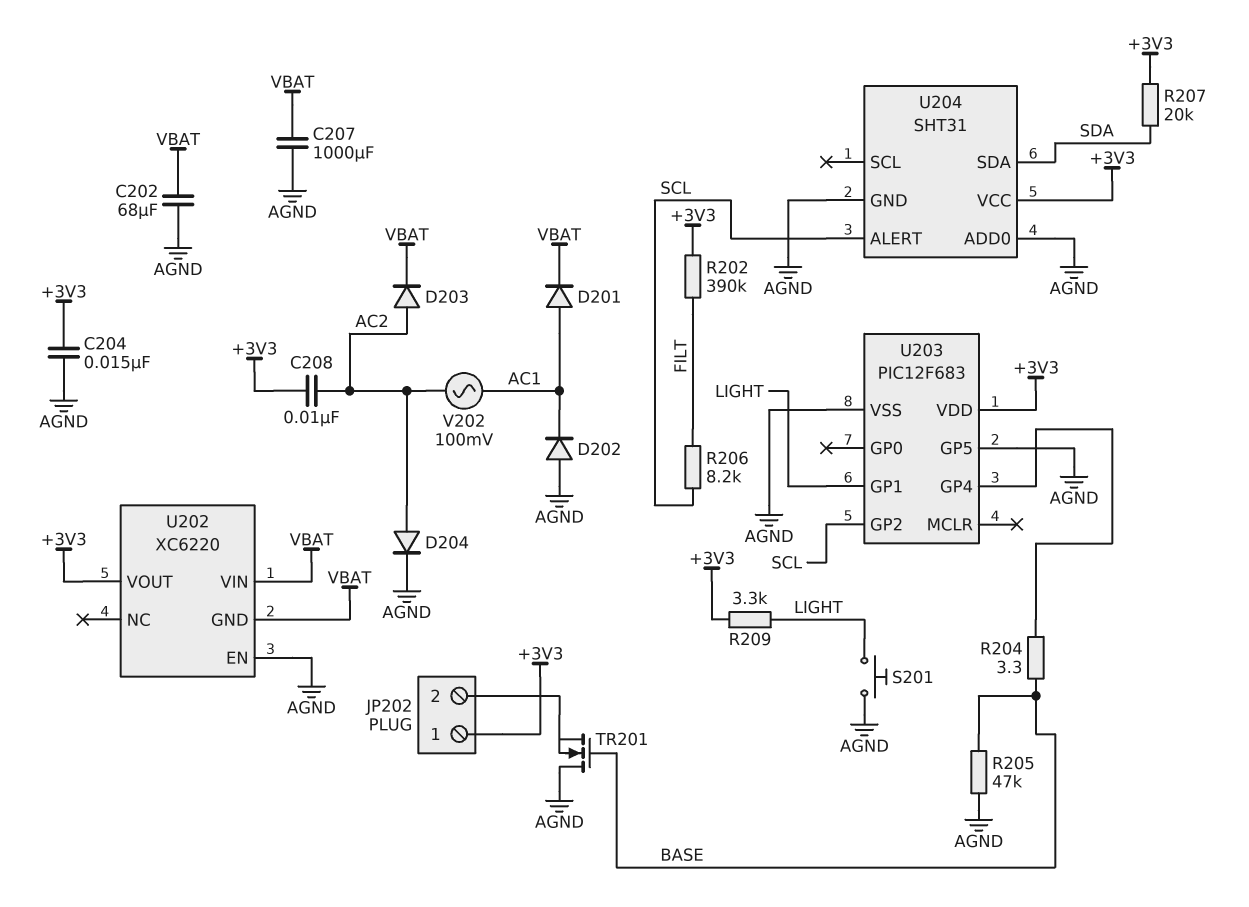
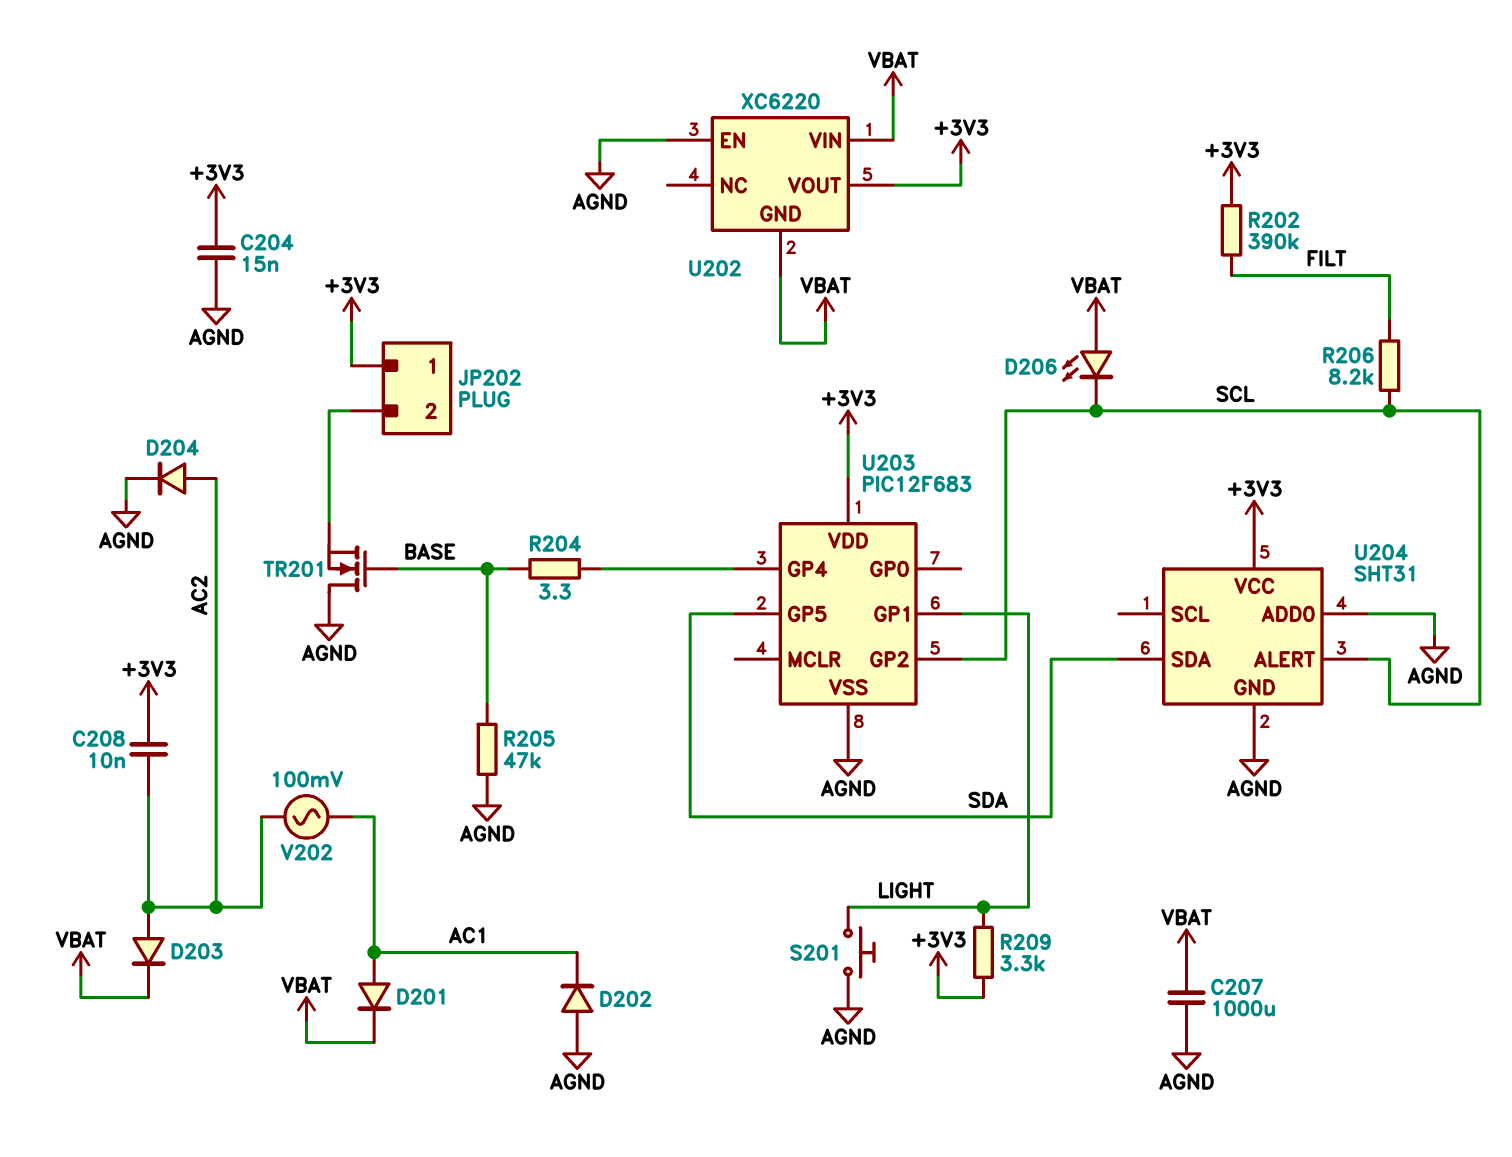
C202: 68uF (AGND, VBAT) -> none
D206: none -> LED (A VBAT, K SCL)
R207: 20k (+3V3, SDA) -> none
U203 pin GP5: AGND -> SDA

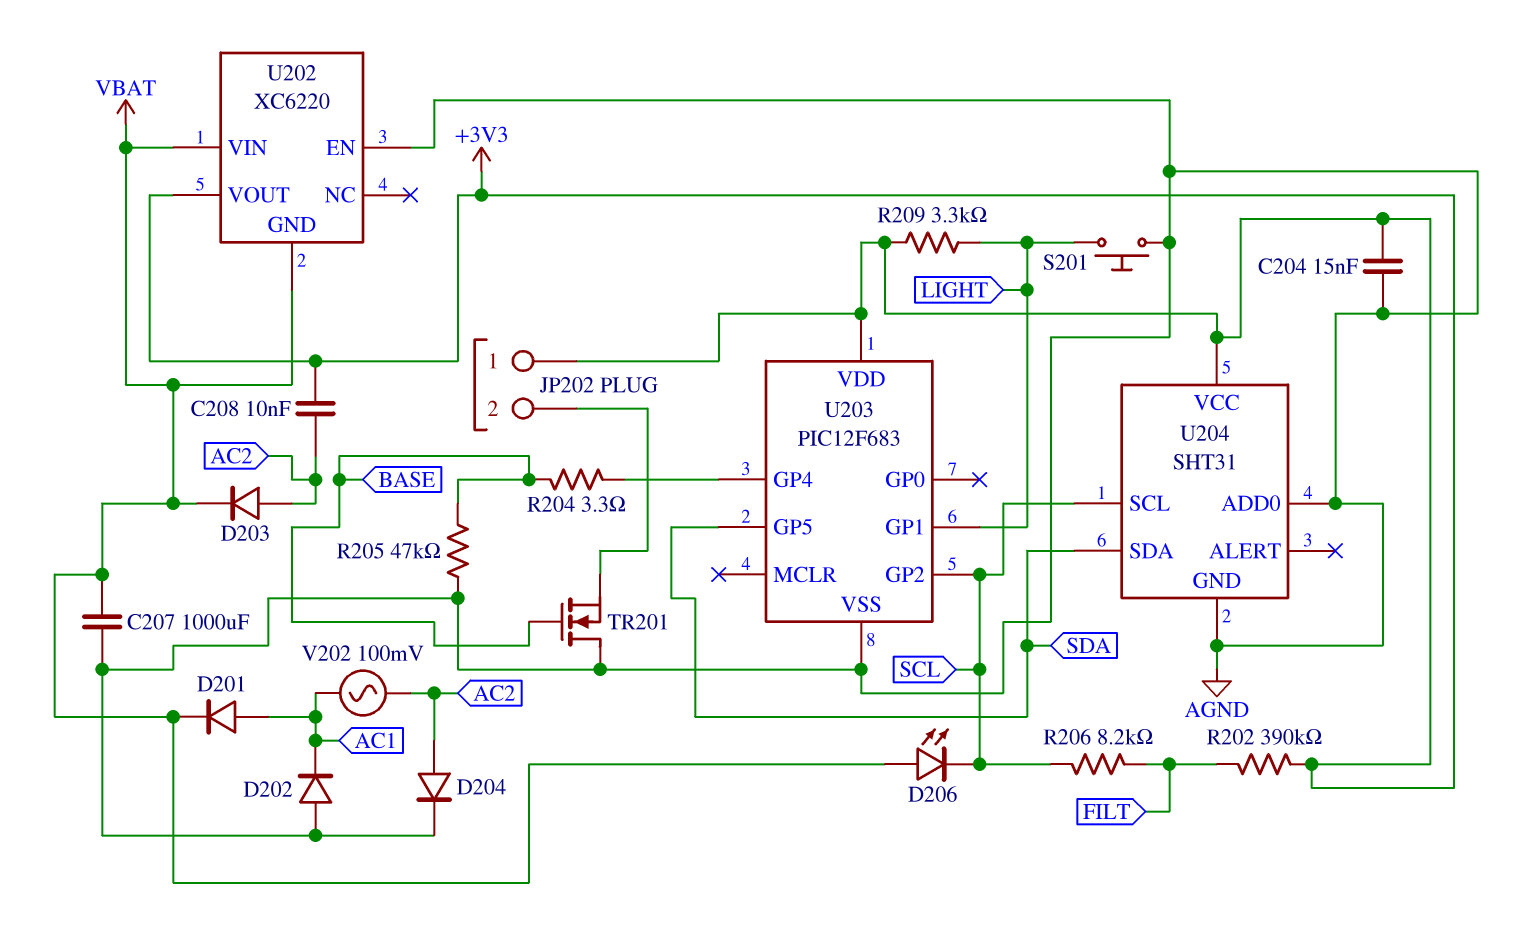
U204 pin ALERT: SCL -> none
U204 pin SCL: none -> SCL

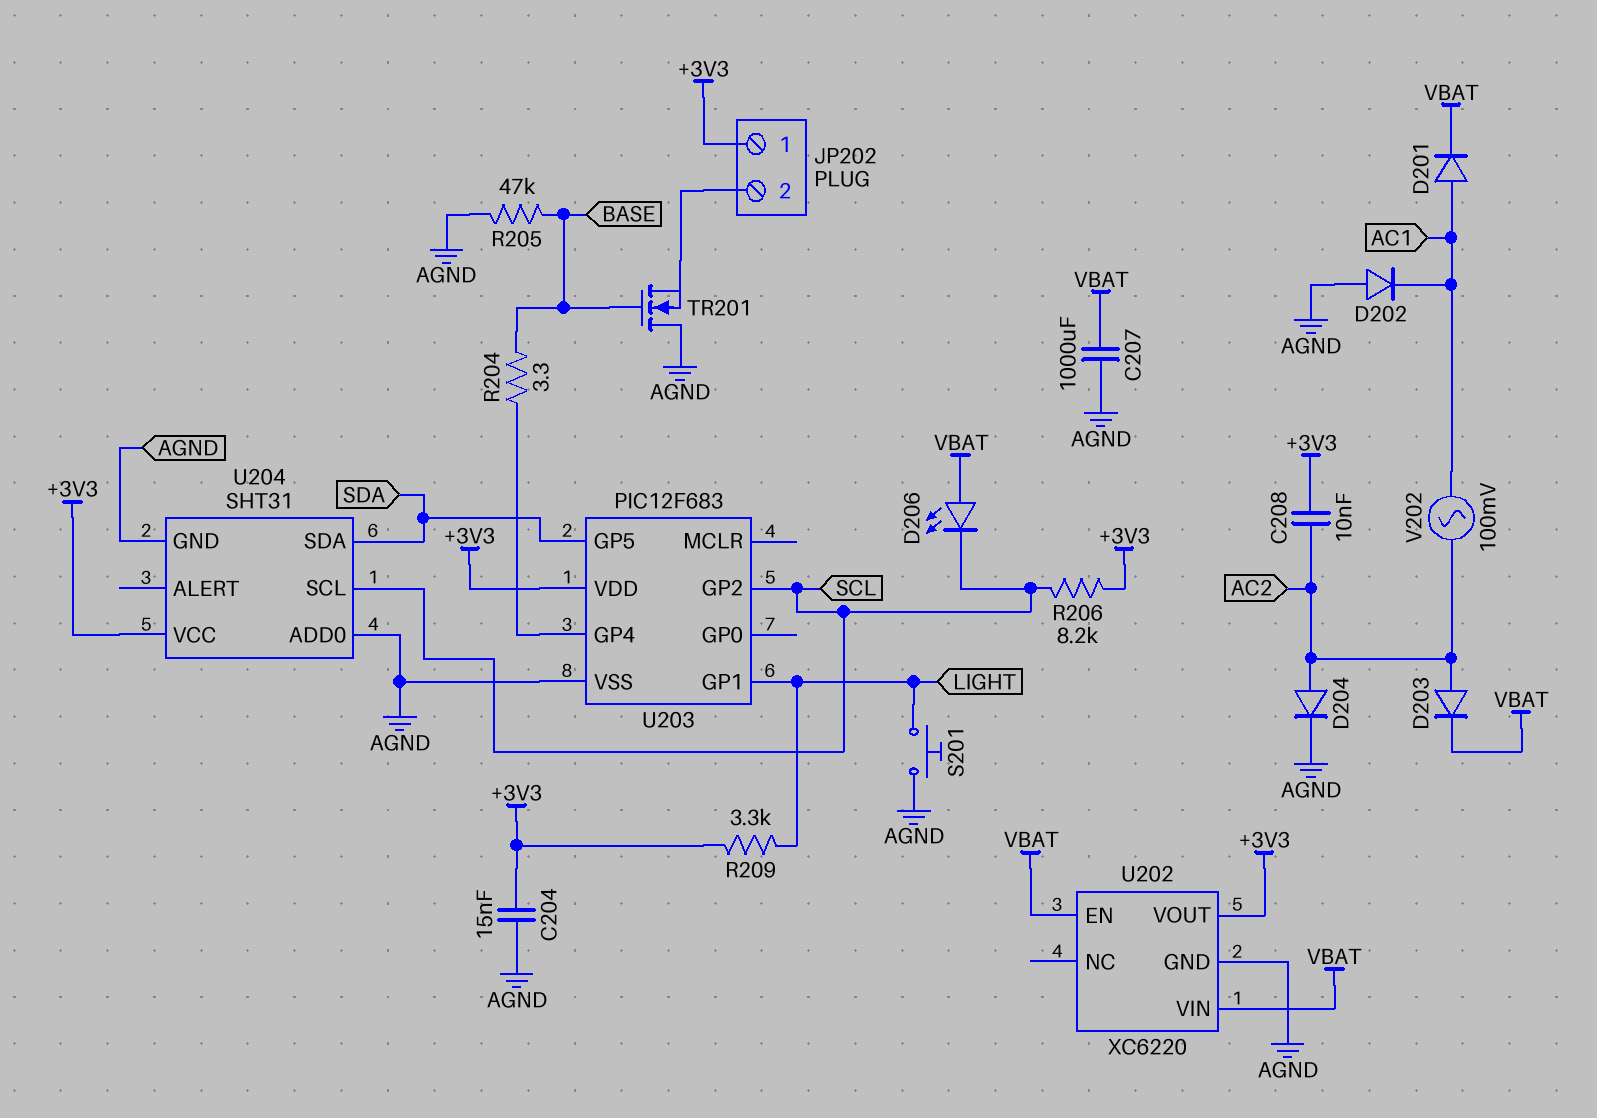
R202: 390k (+3V3, FILT) -> none
R206: 8.2k (FILT, SCL) -> 8.2k (+3V3, SCL)
U202 pin EN: AGND -> VBAT
U202 pin GND: VBAT -> AGND

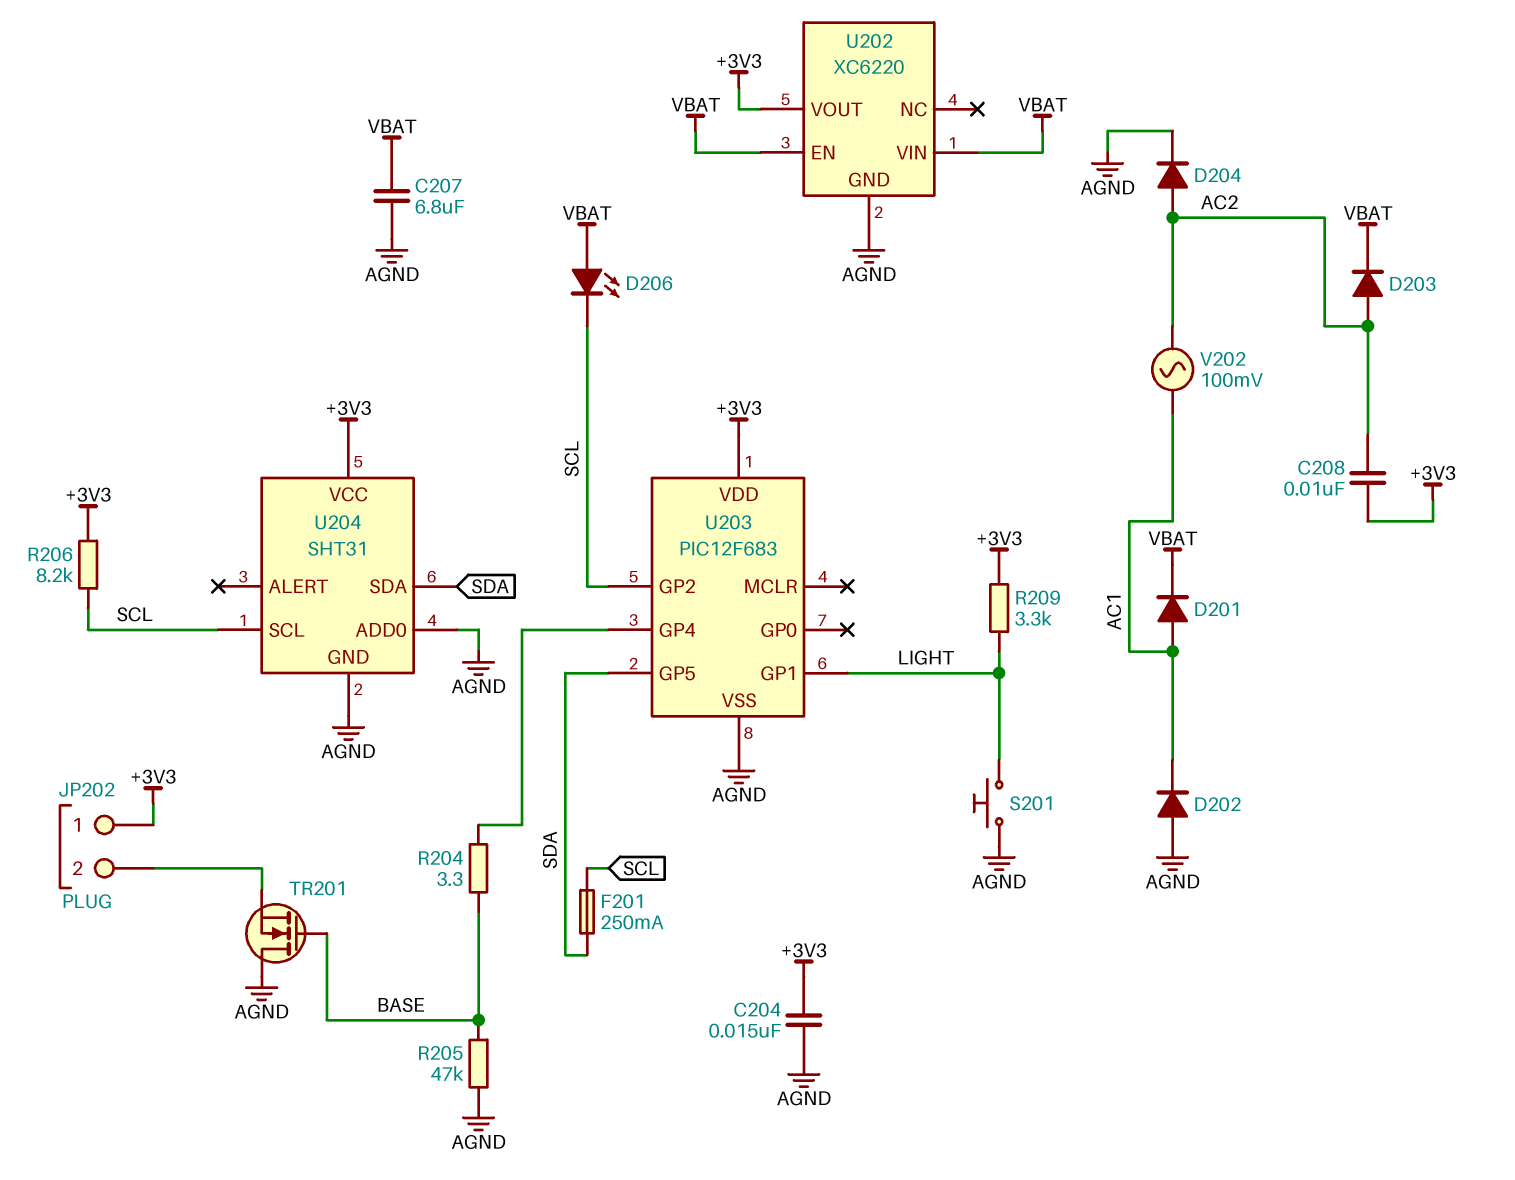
C207: 1000uF (AGND, VBAT) -> 6.8uF (AGND, VBAT)
F201: none -> 250mA (SCL, SDA)

